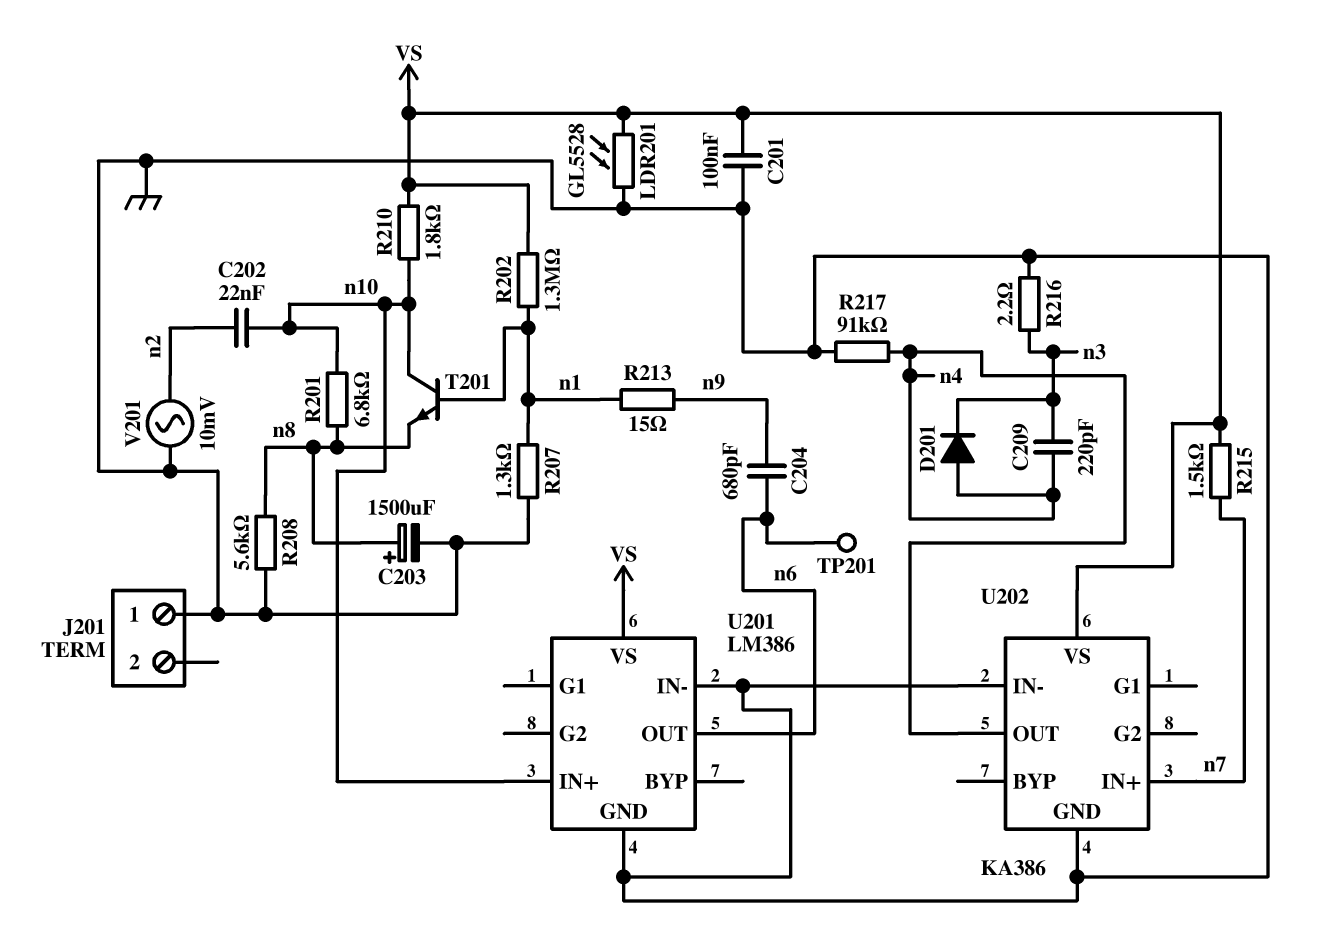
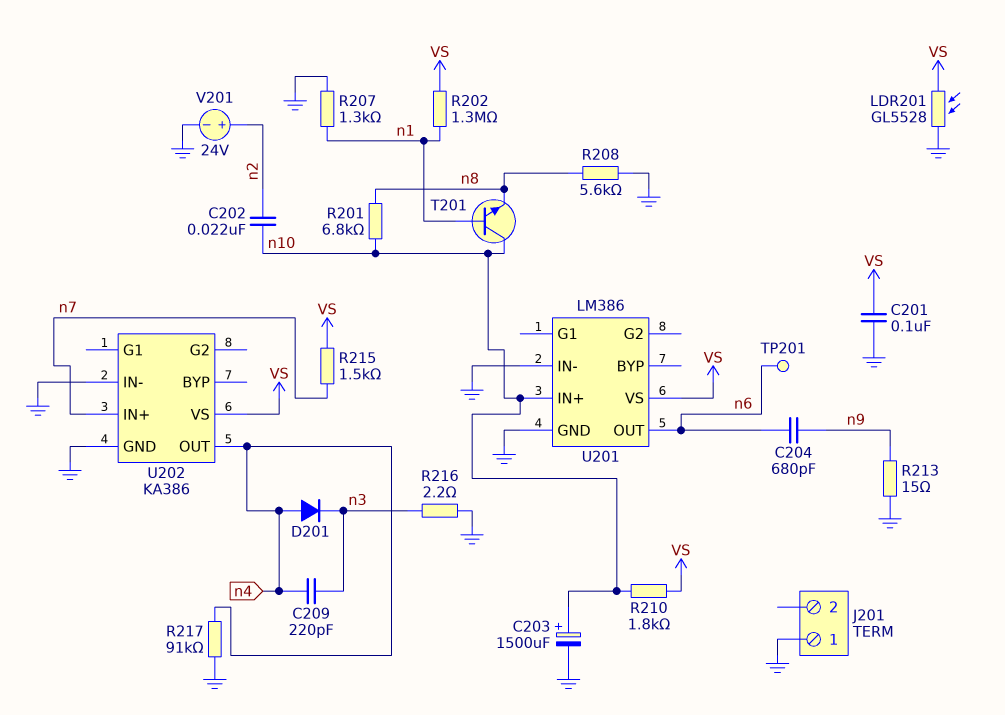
C203: 1500uF (plus n8, minus GND) -> 1500uF (plus n10, minus GND)
R213: 15 (n1, n9) -> 15 (GND, n9)
V201: AC 10mV (GND, n2) -> 24V (plus n2, minus GND)

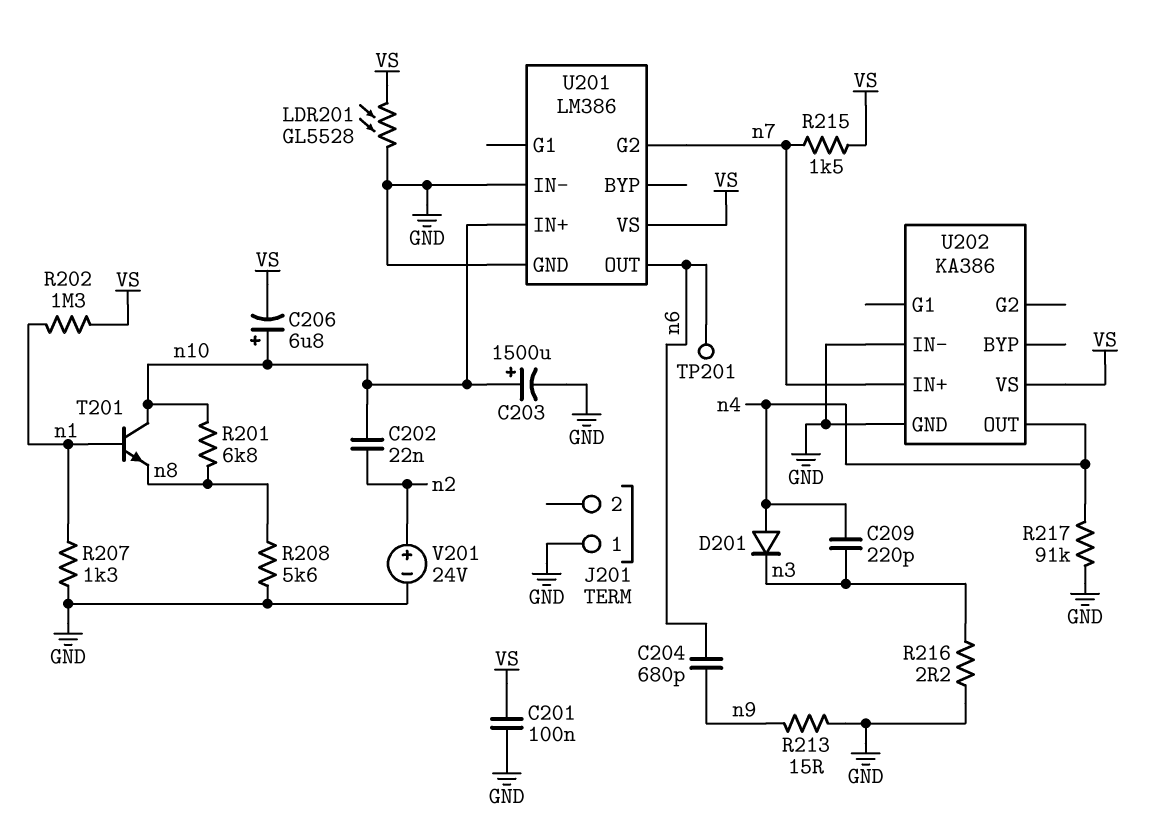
C206: none -> 6.8uF (plus n10, minus VS)
R210: 1.8k (VS, n10) -> none
U201 pin G2: none -> n7

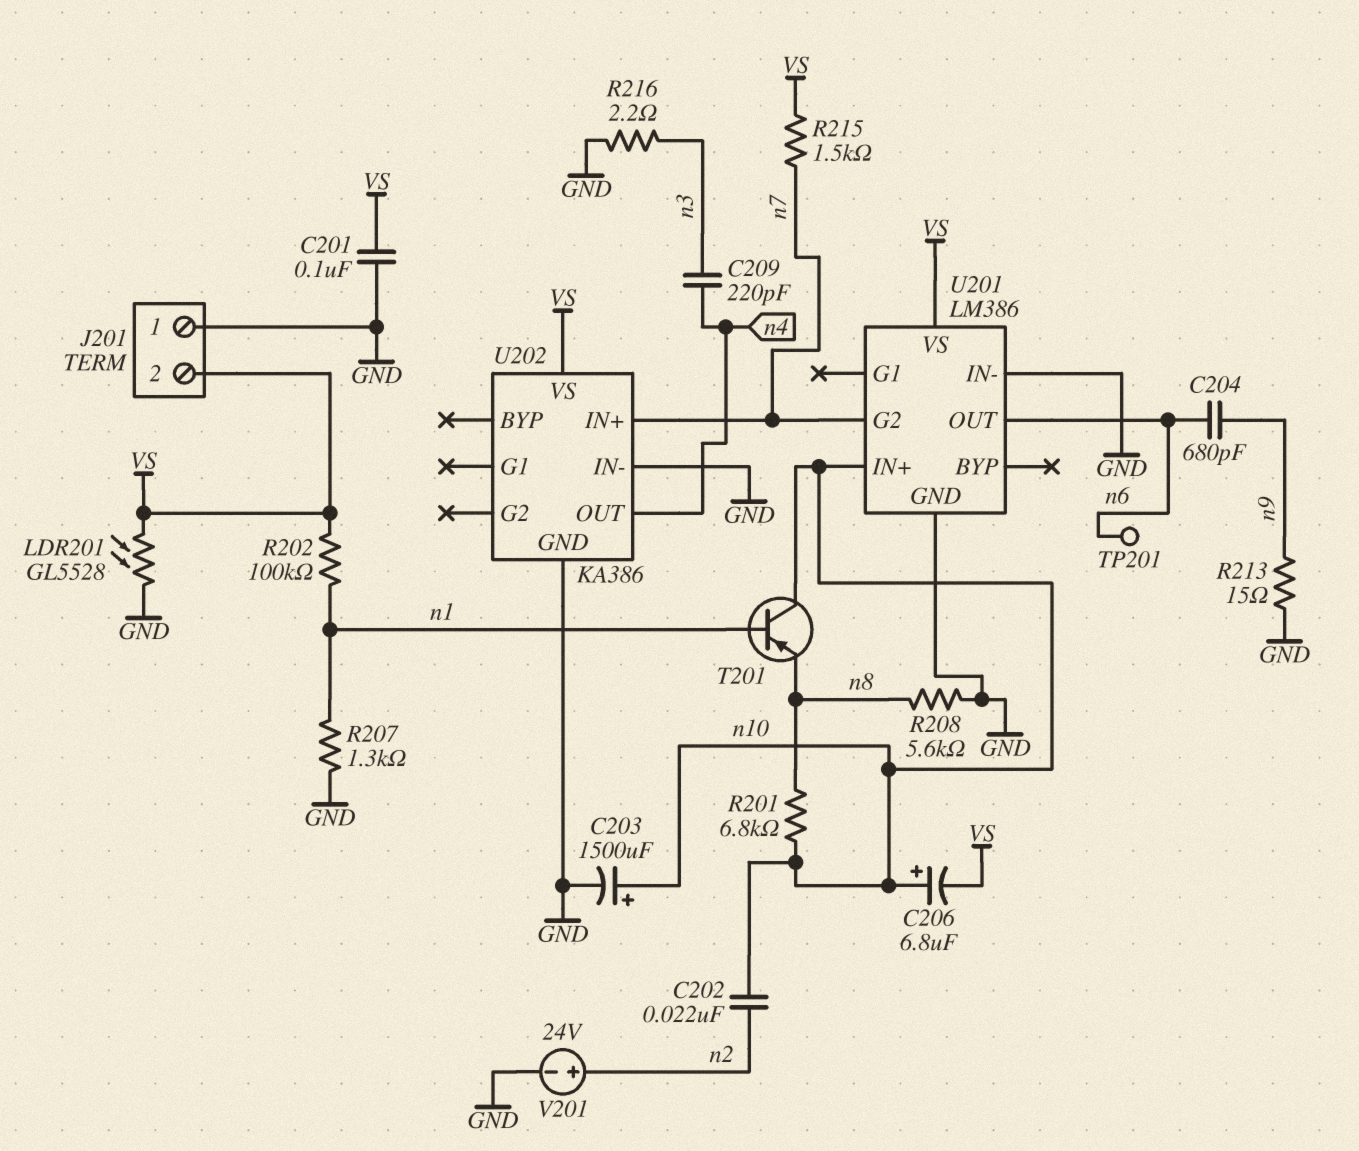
D201: diode (A n4, K n3) -> none
J201 pin 2: none -> VS
R202: 1.3M (VS, n1) -> 100k (VS, n1)
R217: 91k (GND, n4) -> none
T201: NPN (B n1, C n10, E n8) -> PNP (B n1, C n10, E n8)

